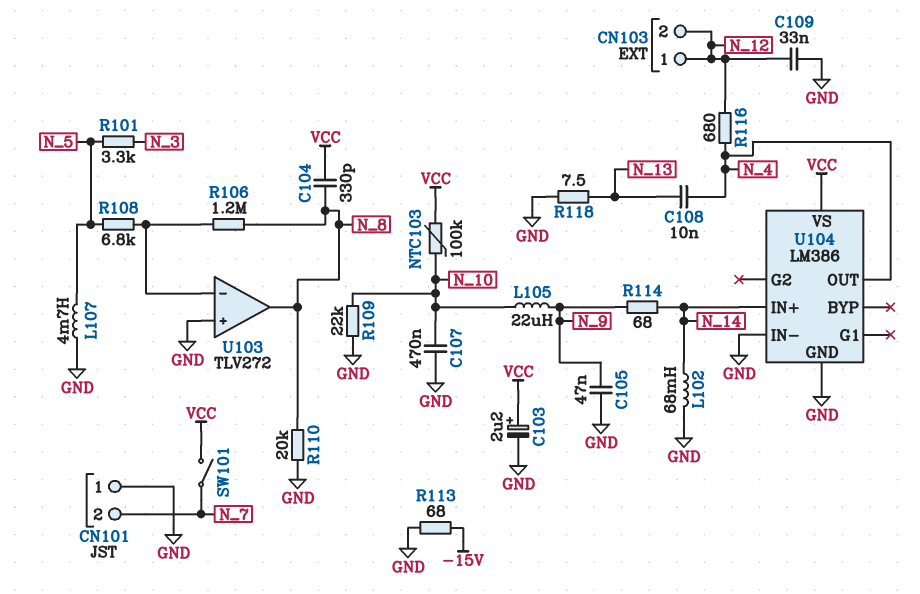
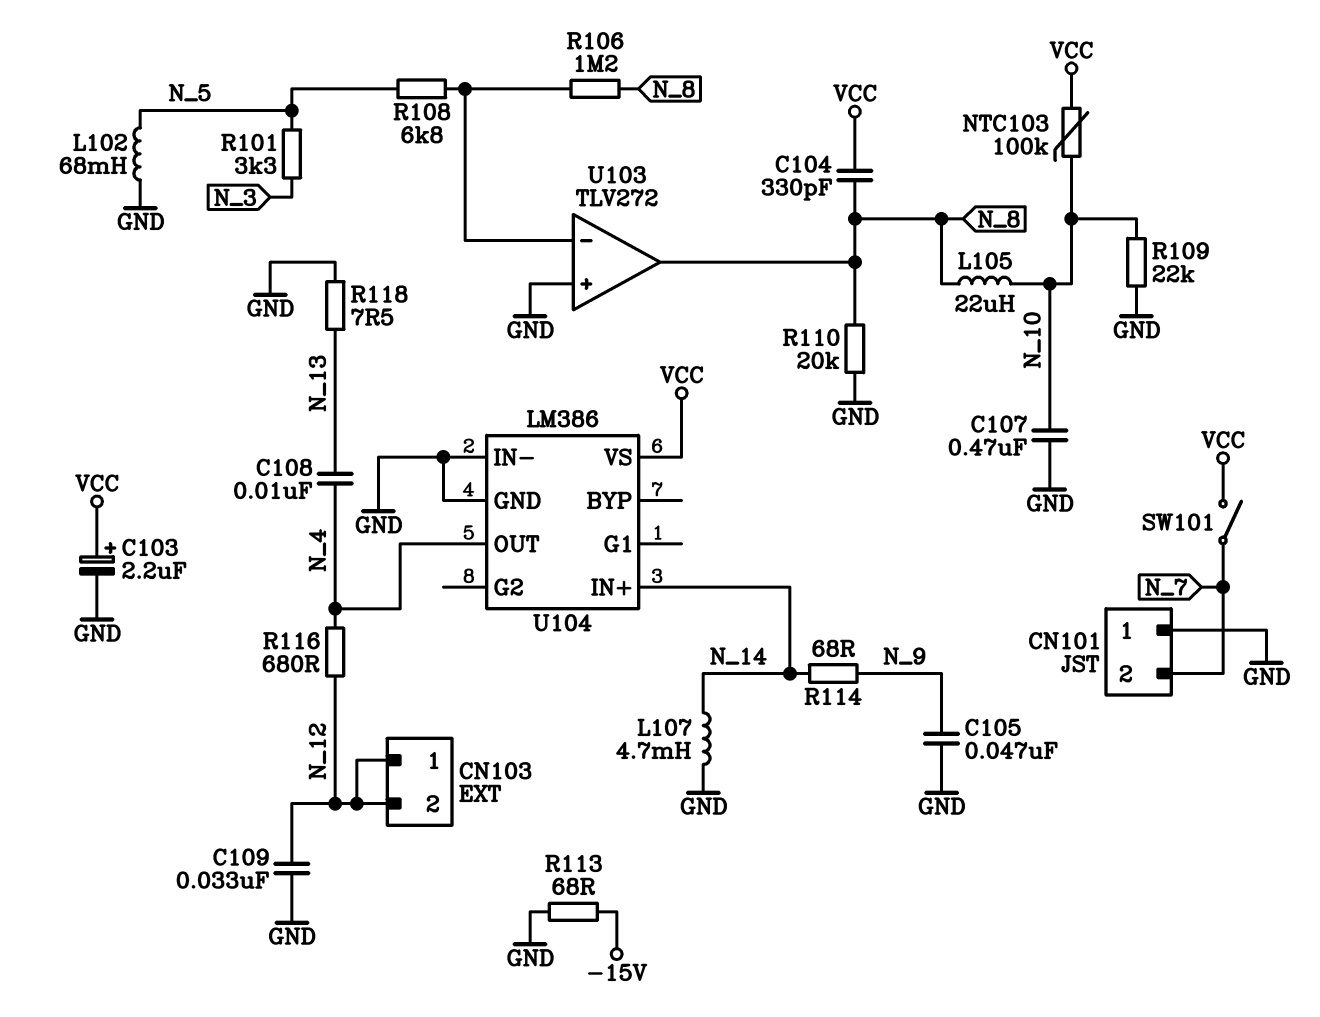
L102: 68mH (GND, N_14) -> 68mH (GND, N_5)
L105: 22uH (N_9, N_10) -> 22uH (N_8, N_10)
L107: 4.7mH (GND, N_5) -> 4.7mH (GND, N_14)

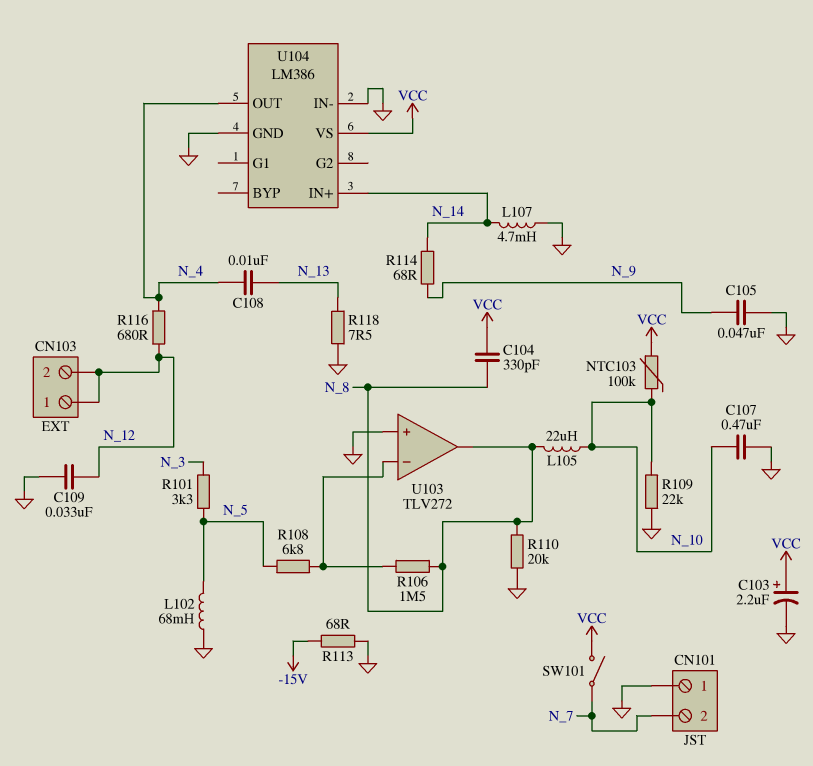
R106: 1.2M (N_8, U103/in-) -> 1.5M (N_8, U103/in-)

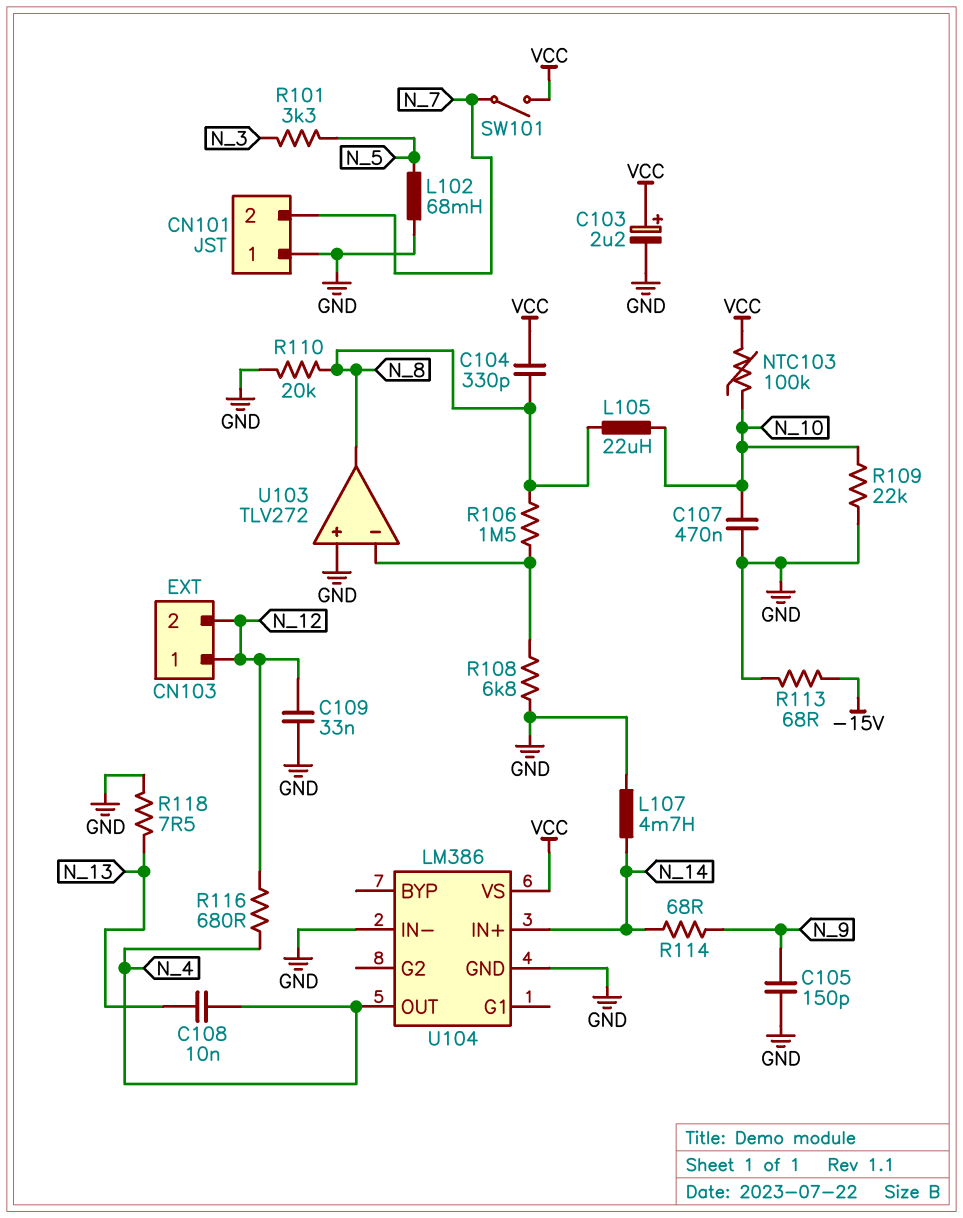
C105: 47nF (GND, N_9) -> 150pF (GND, N_9)
R108: 6.8k (N_5, U103/in-) -> 6.8k (GND, U103/in-)

